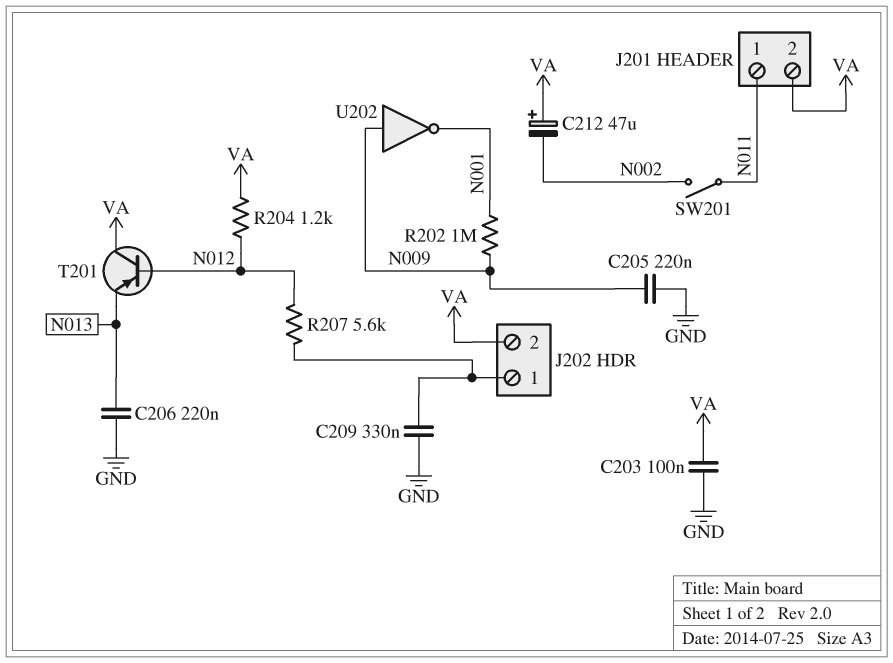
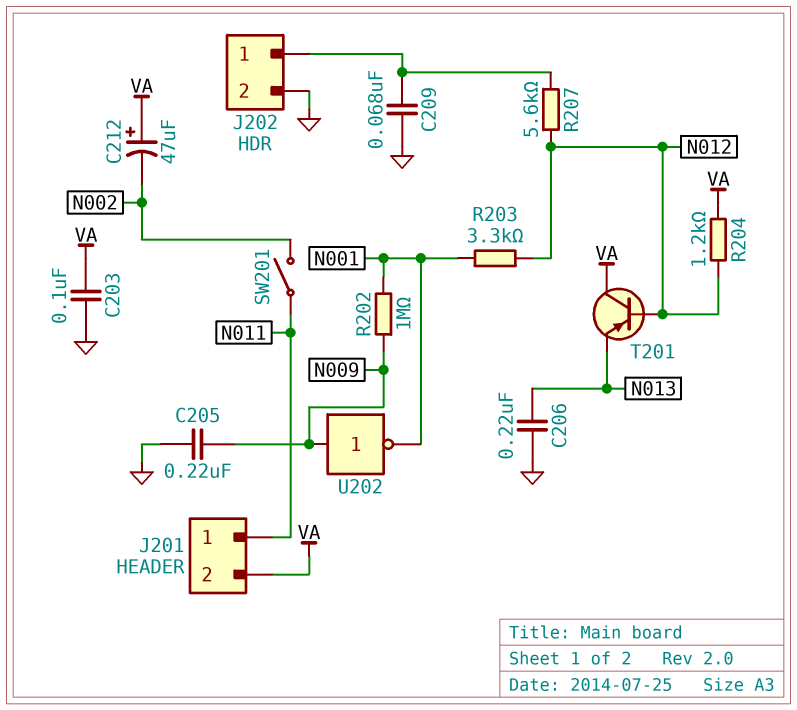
C209: 330nF (GND, J202/1) -> 68nF (GND, J202/1)
J202 pin 2: VA -> GND
R203: none -> 3.3k (N001, N012)

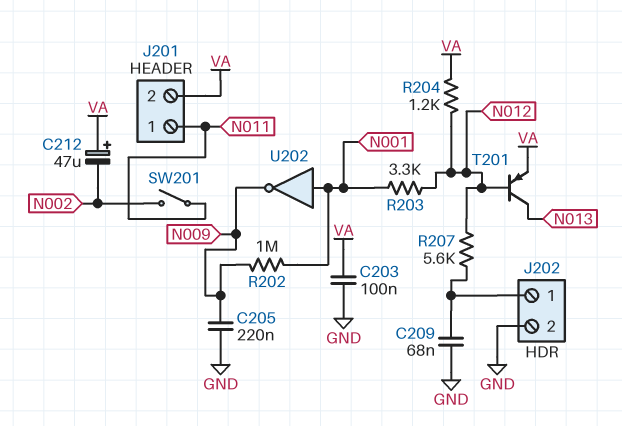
C206: 220nF (GND, N013) -> none
T201: PNP (B N012, C VA, E N013) -> PNP (B N012, C N013, E VA)
U202: NOT (in N009, out N001) -> NOT (in N001, out N009)

